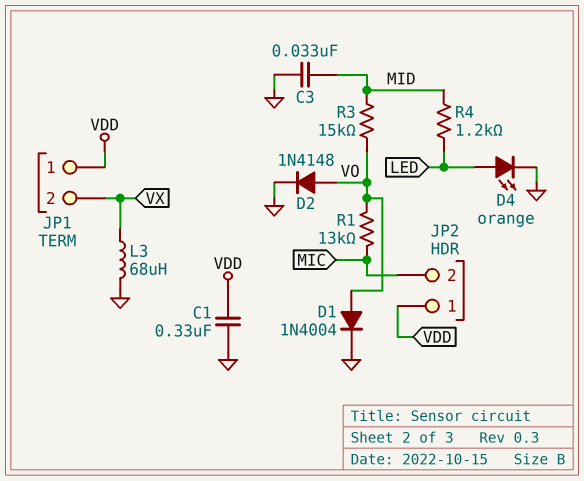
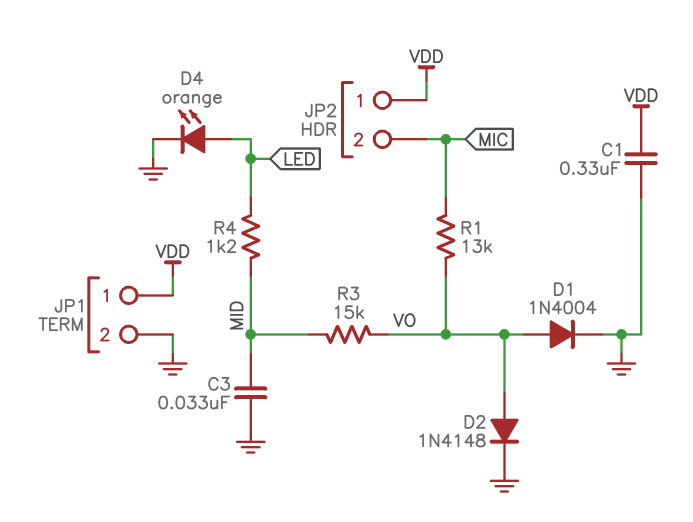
JP1 pin 2: VX -> GND
L3: 68uH (GND, VX) -> none

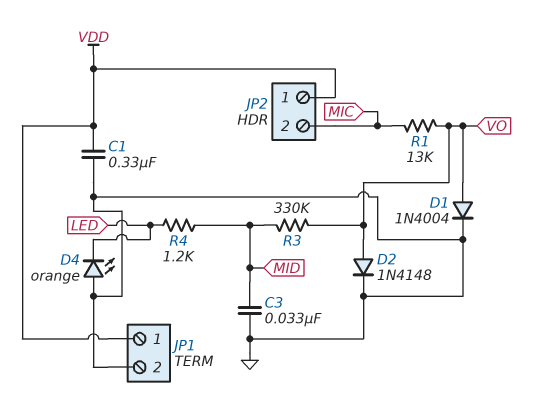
D4: LED orange (A LED, K GND) -> LED orange (A GND, K LED)
R3: 15k (MID, VO) -> 330k (MID, VO)

